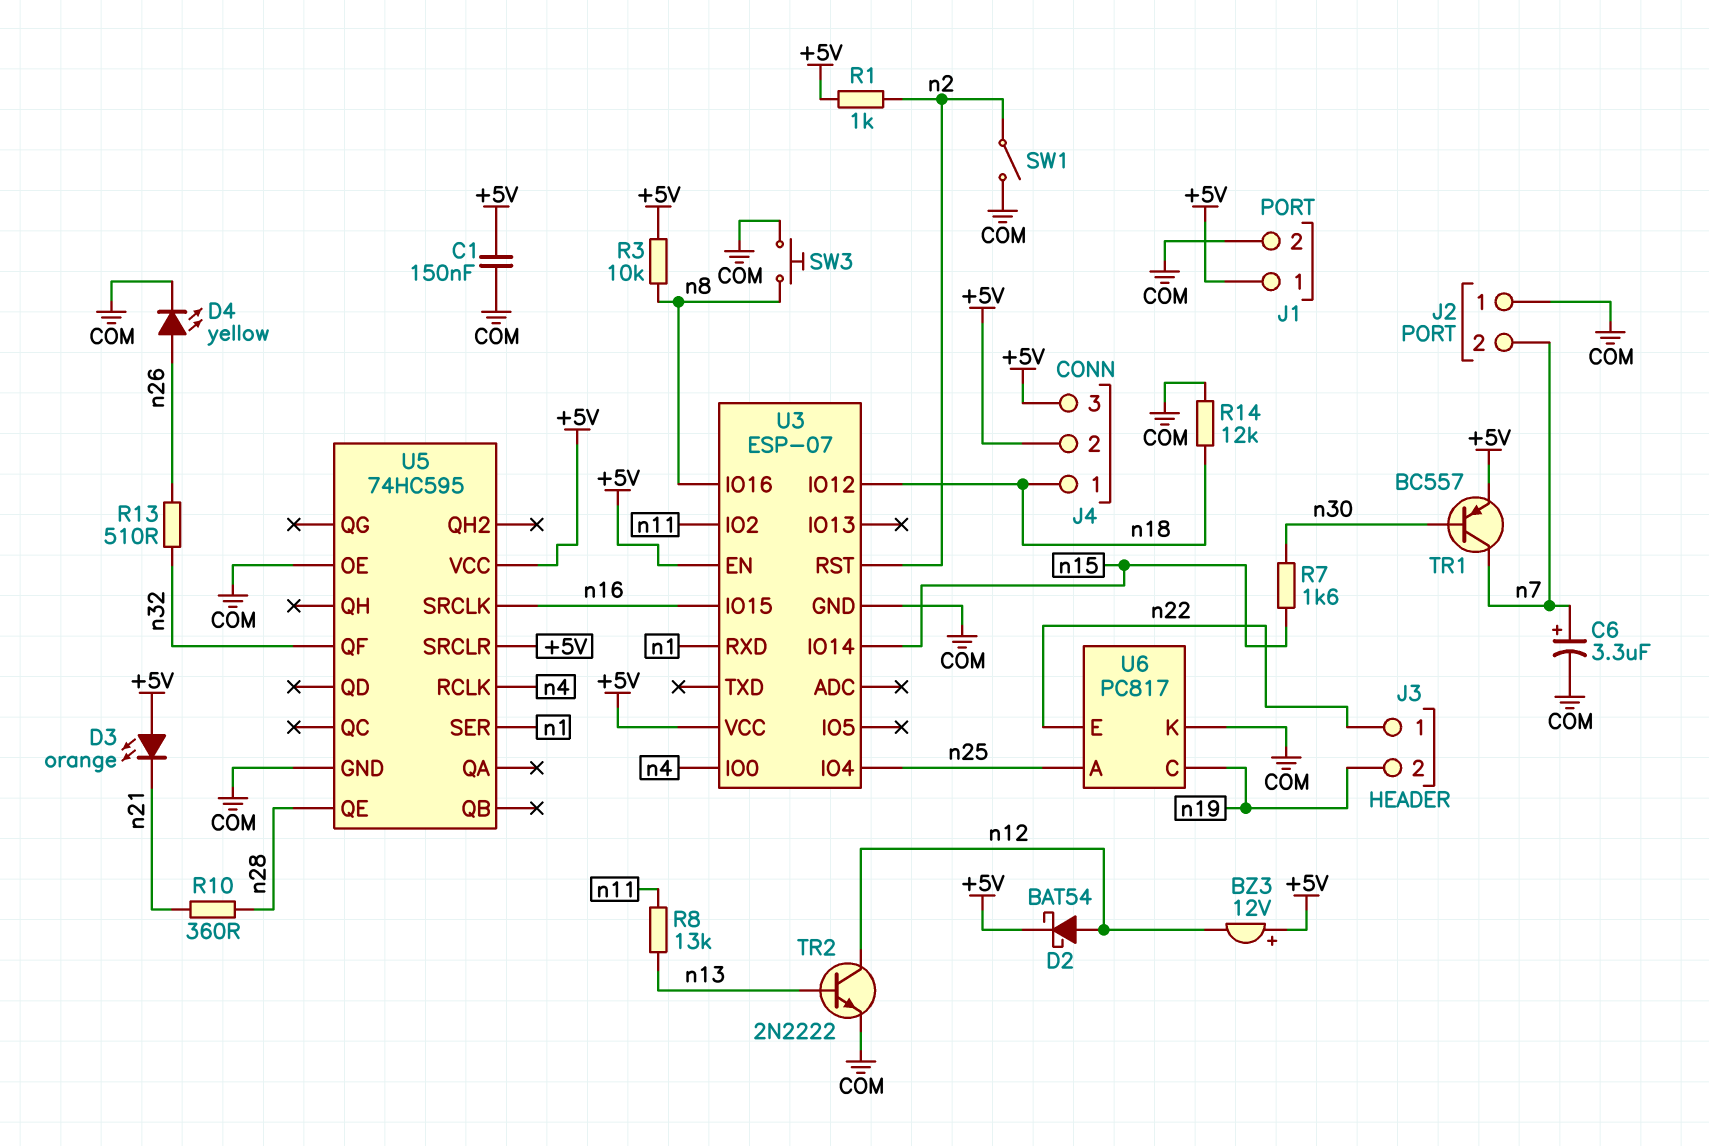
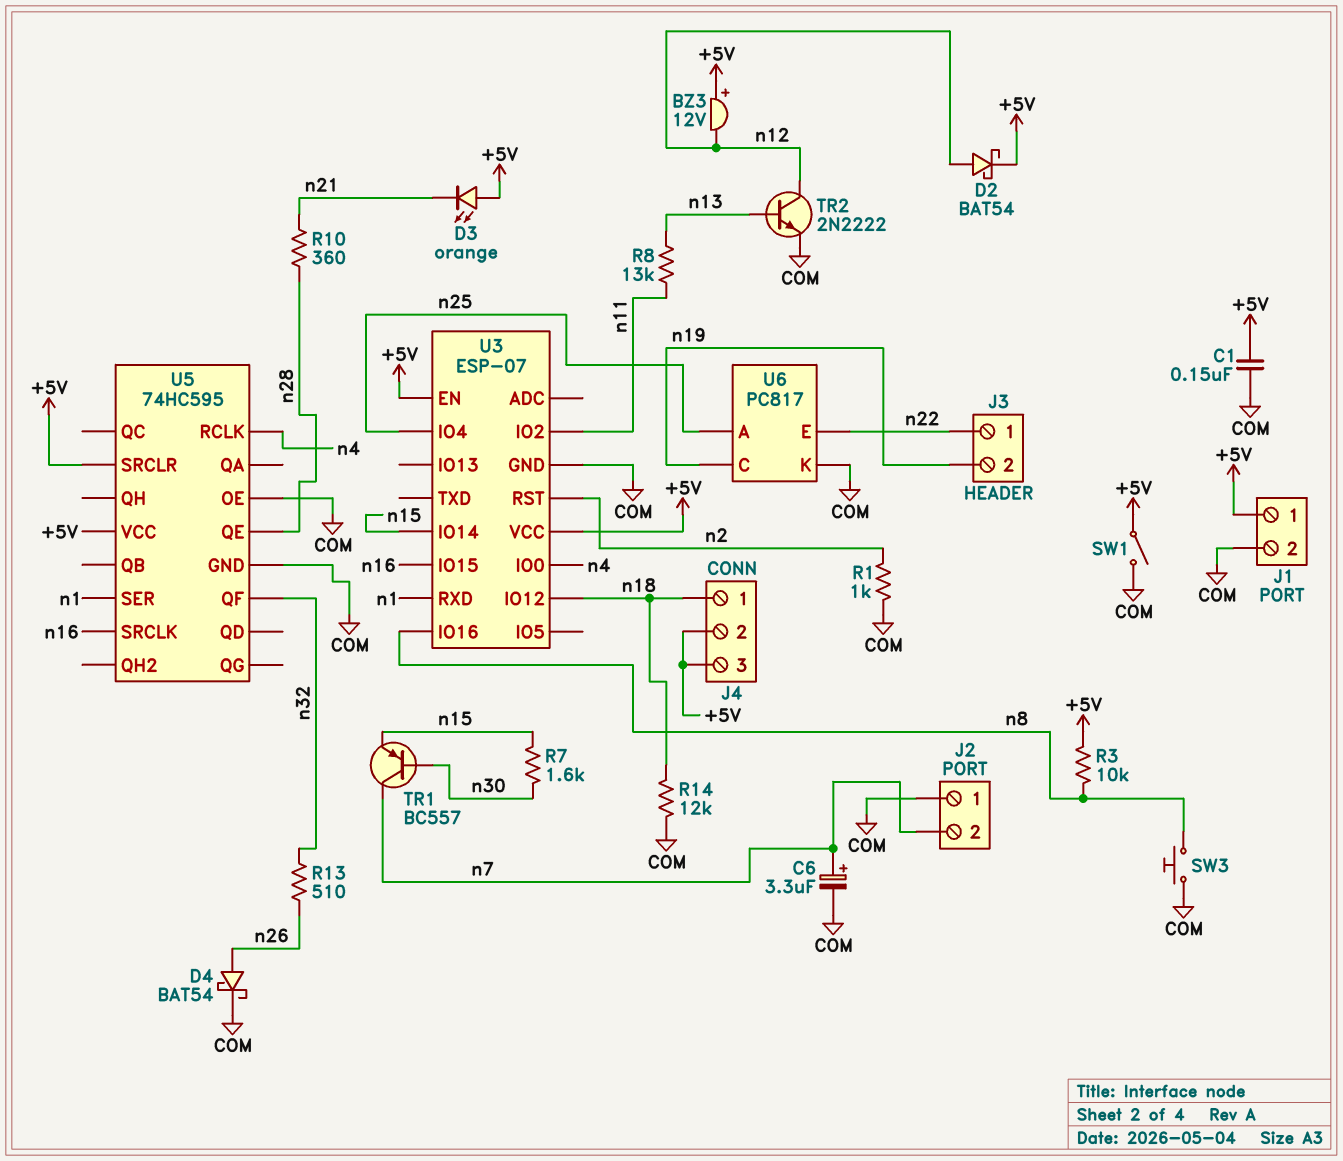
D4: LED yellow (A n26, K COM) -> schottky BAT54 (A n26, K COM)
R1: 1k (+5V, n2) -> 1k (COM, n2)
SW1: switch (COM, n2) -> switch (+5V, COM)
TR1: PNP BC557 (B n30, C n7, E +5V) -> PNP BC557 (B n30, C n7, E n15)

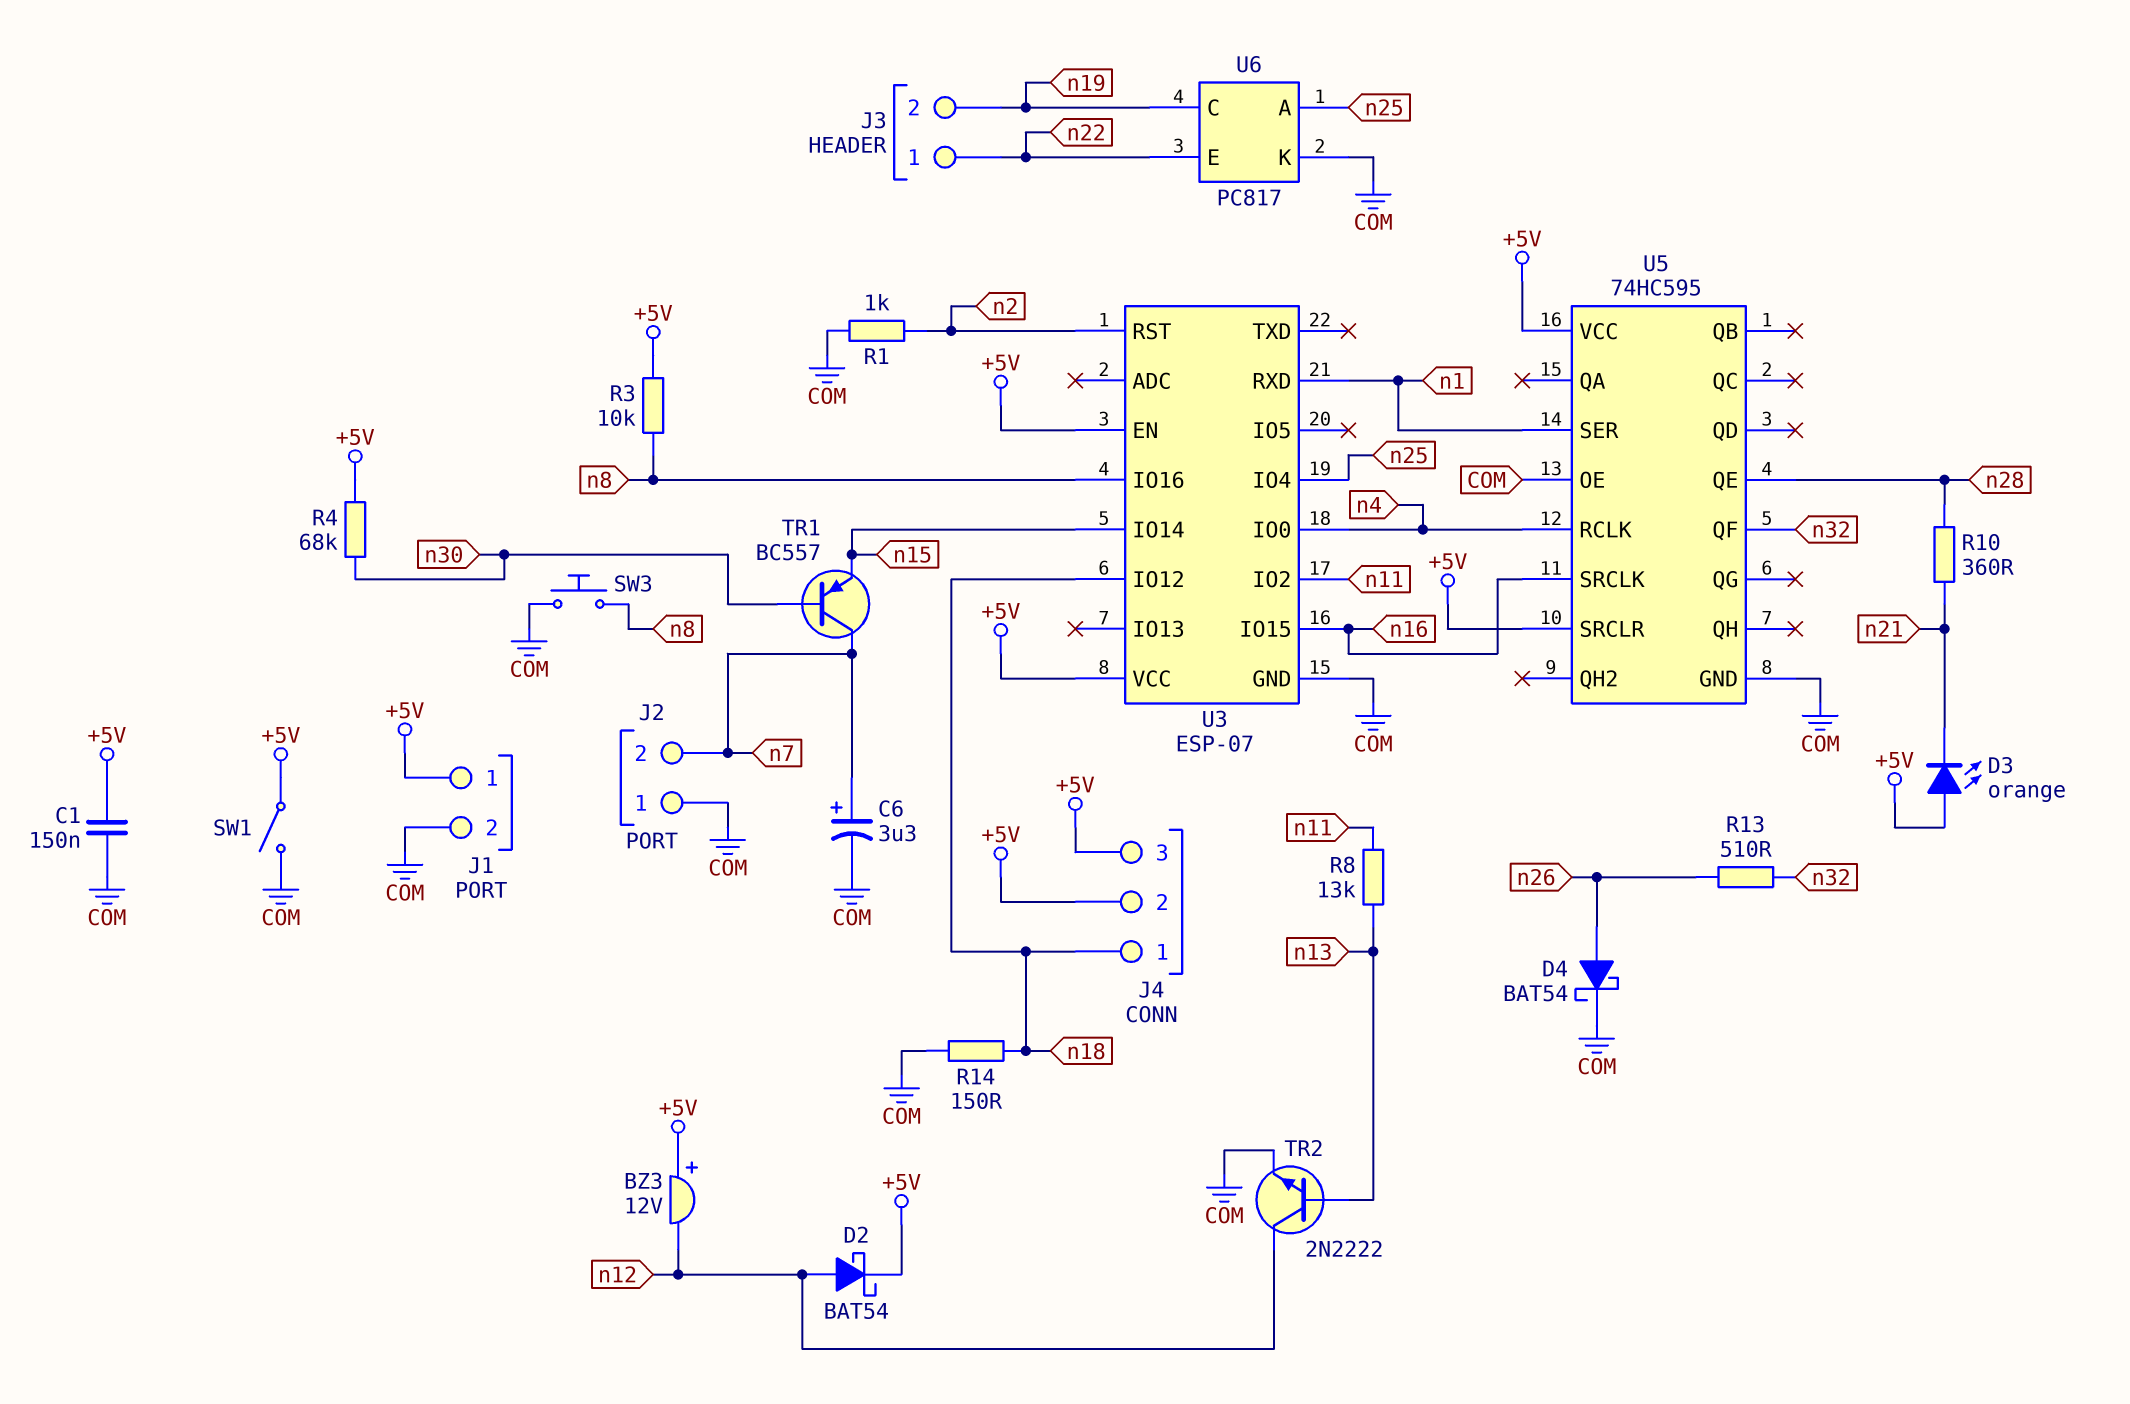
R4: none -> 68k (+5V, n30)
R7: 1.6k (n15, n30) -> none
R14: 12k (COM, n18) -> 150 (COM, n18)

